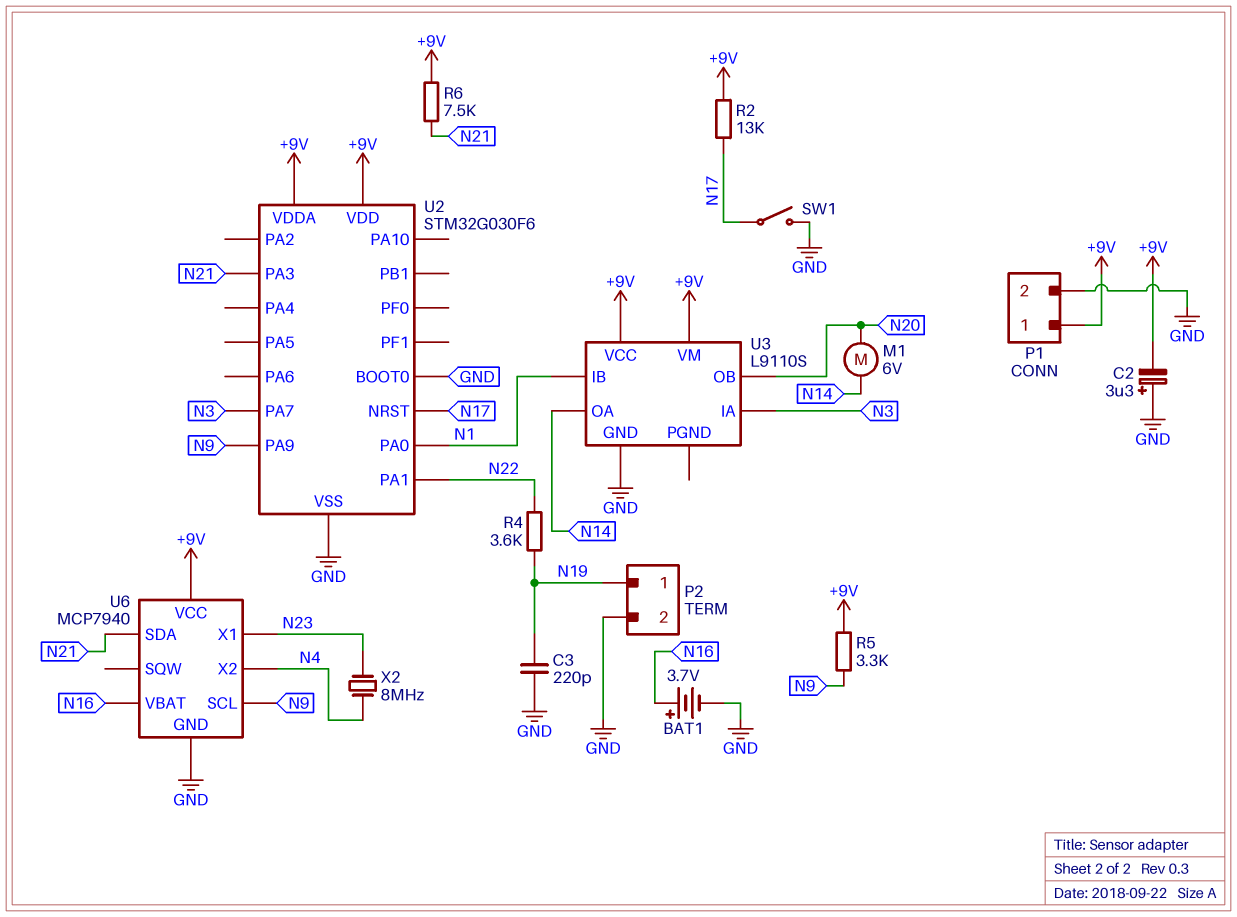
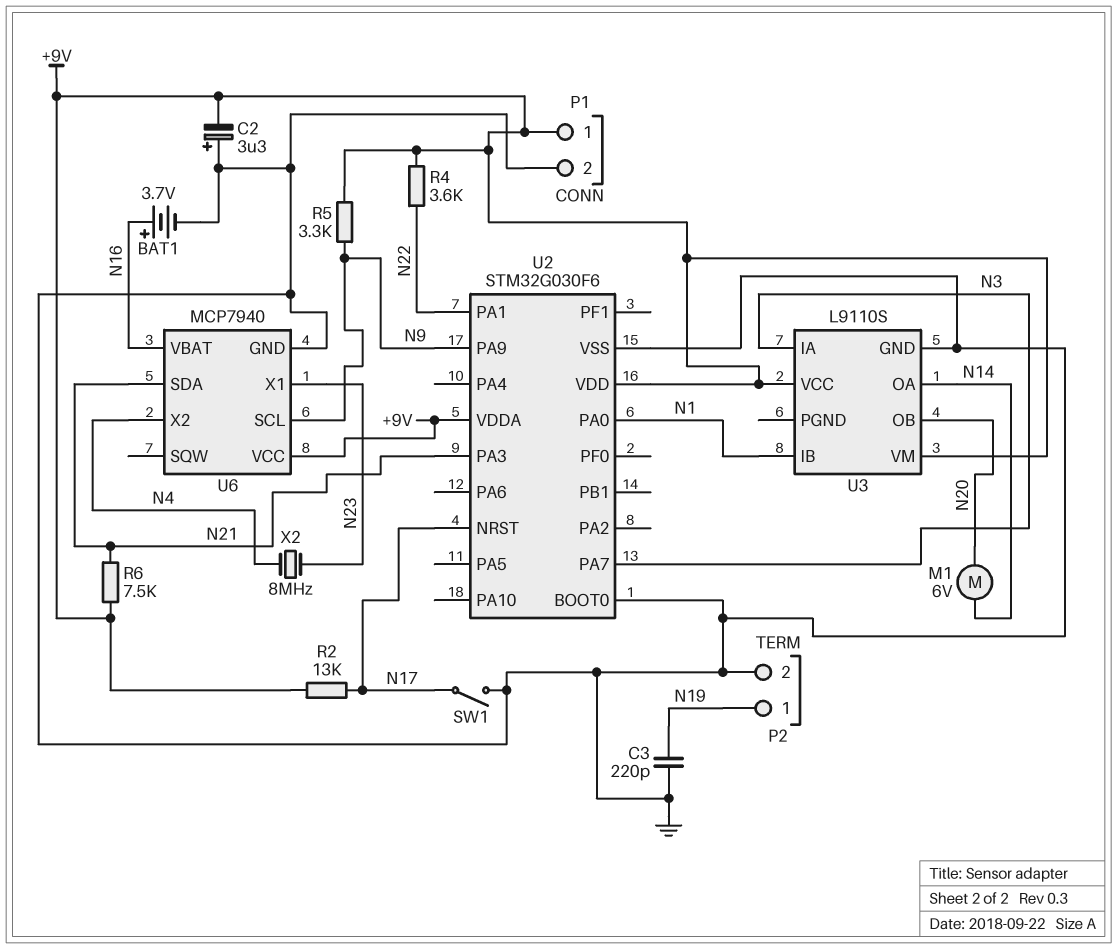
R4: 3.6k (N19, N22) -> 3.6k (+9V, N22)

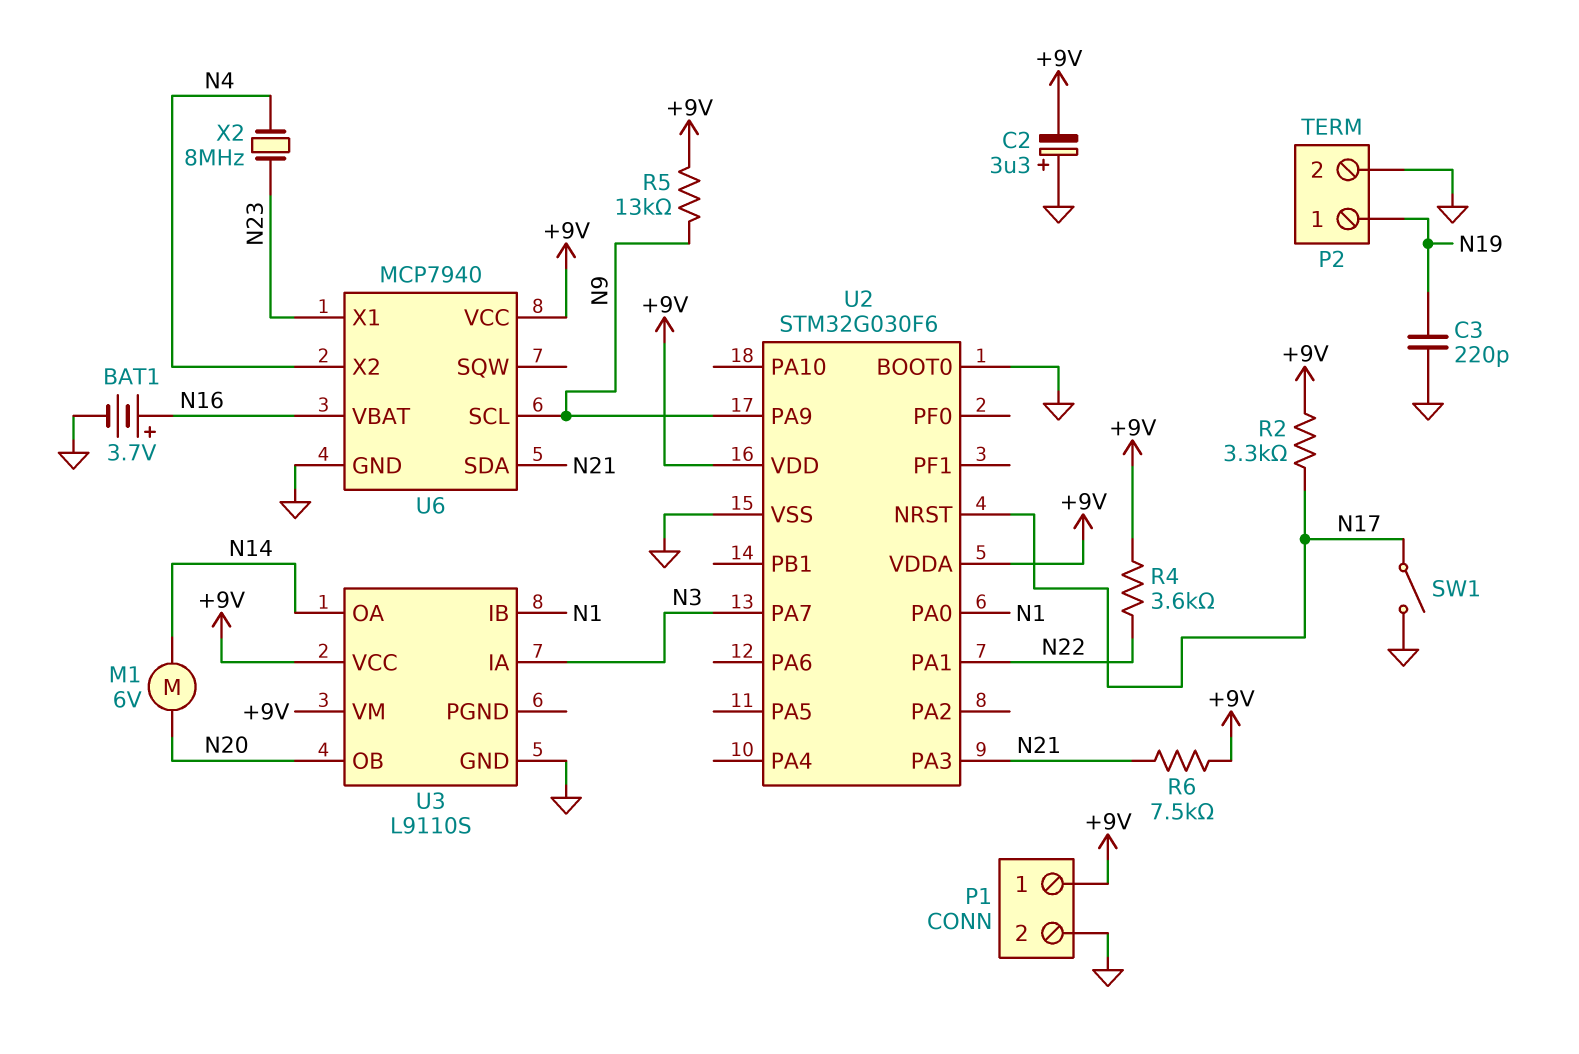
R2: 13k (+9V, N17) -> 3.3k (+9V, N17)
R5: 3.3k (+9V, N9) -> 13k (+9V, N9)

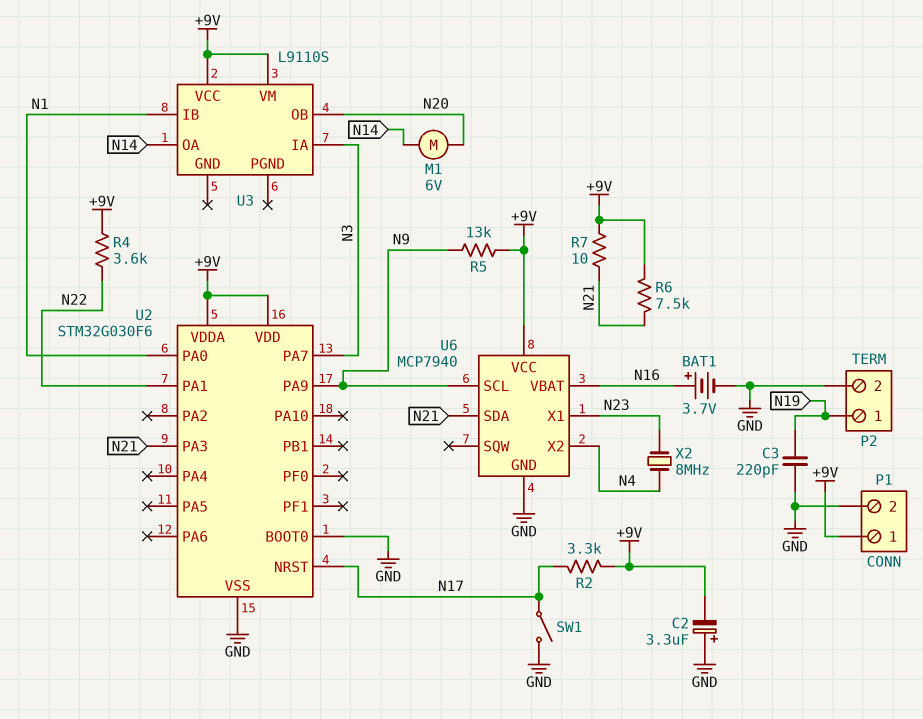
R7: none -> 10 (+9V, N21)
U3 pin GND: GND -> none

